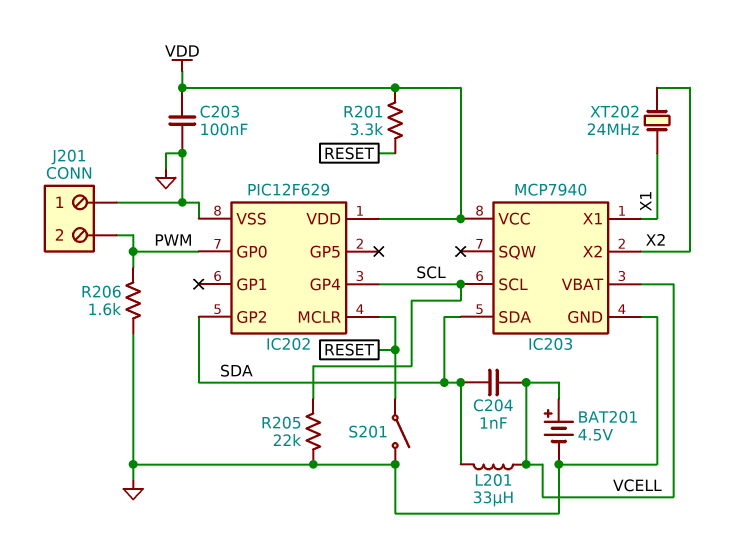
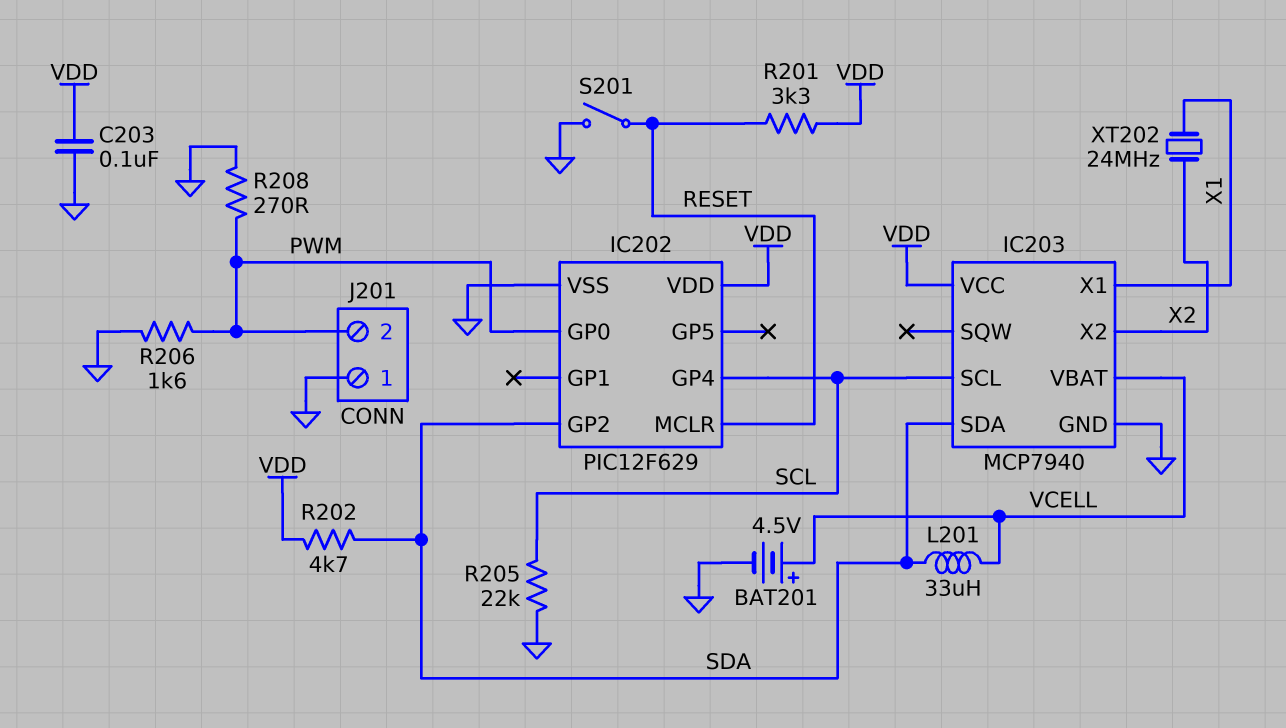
C204: 1nF (SDA, VCELL) -> none
R202: none -> 4.7k (SDA, VDD)
R208: none -> 270 (GND, PWM)

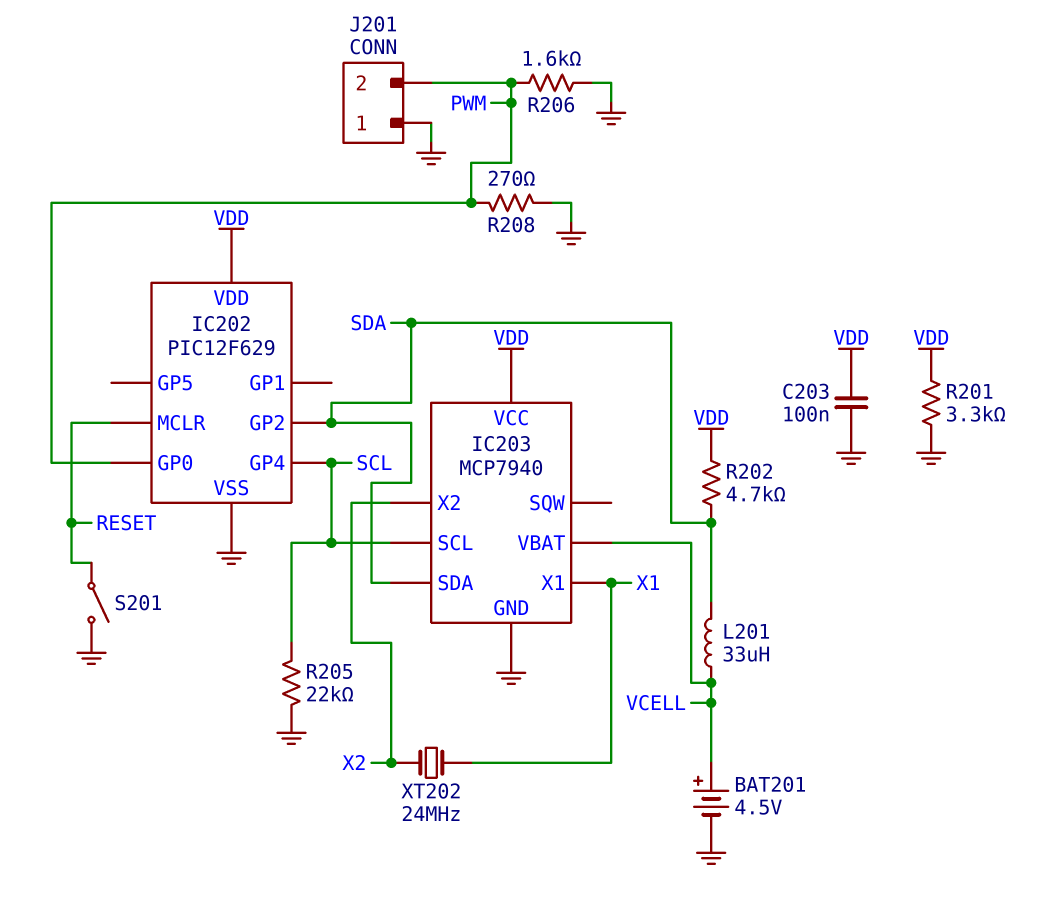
R201: 3.3k (RESET, VDD) -> 3.3k (GND, VDD)

